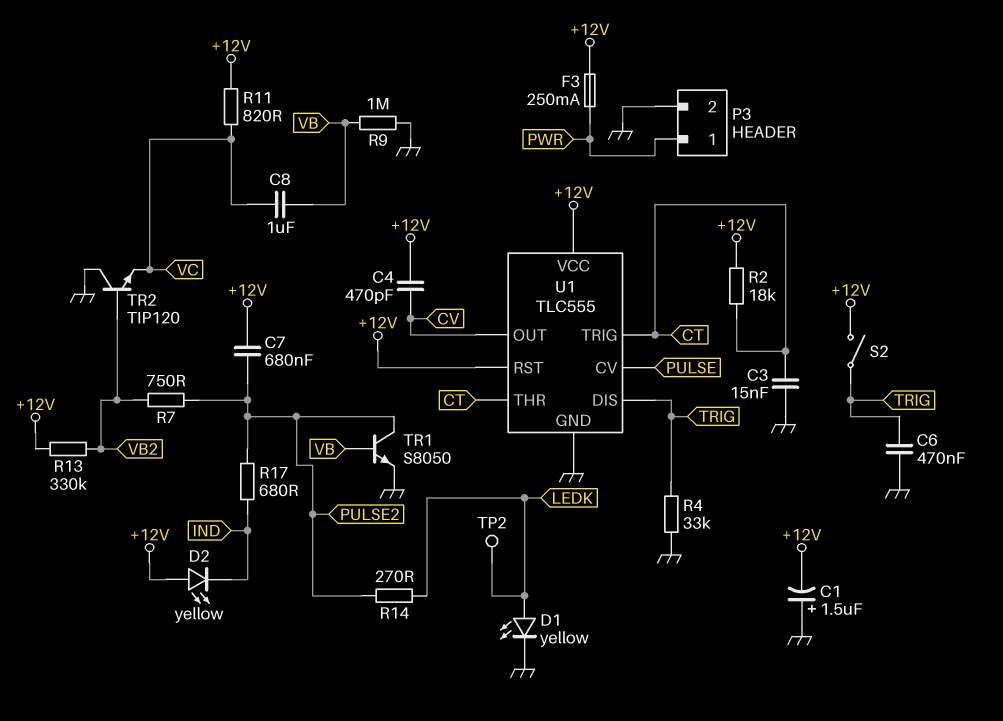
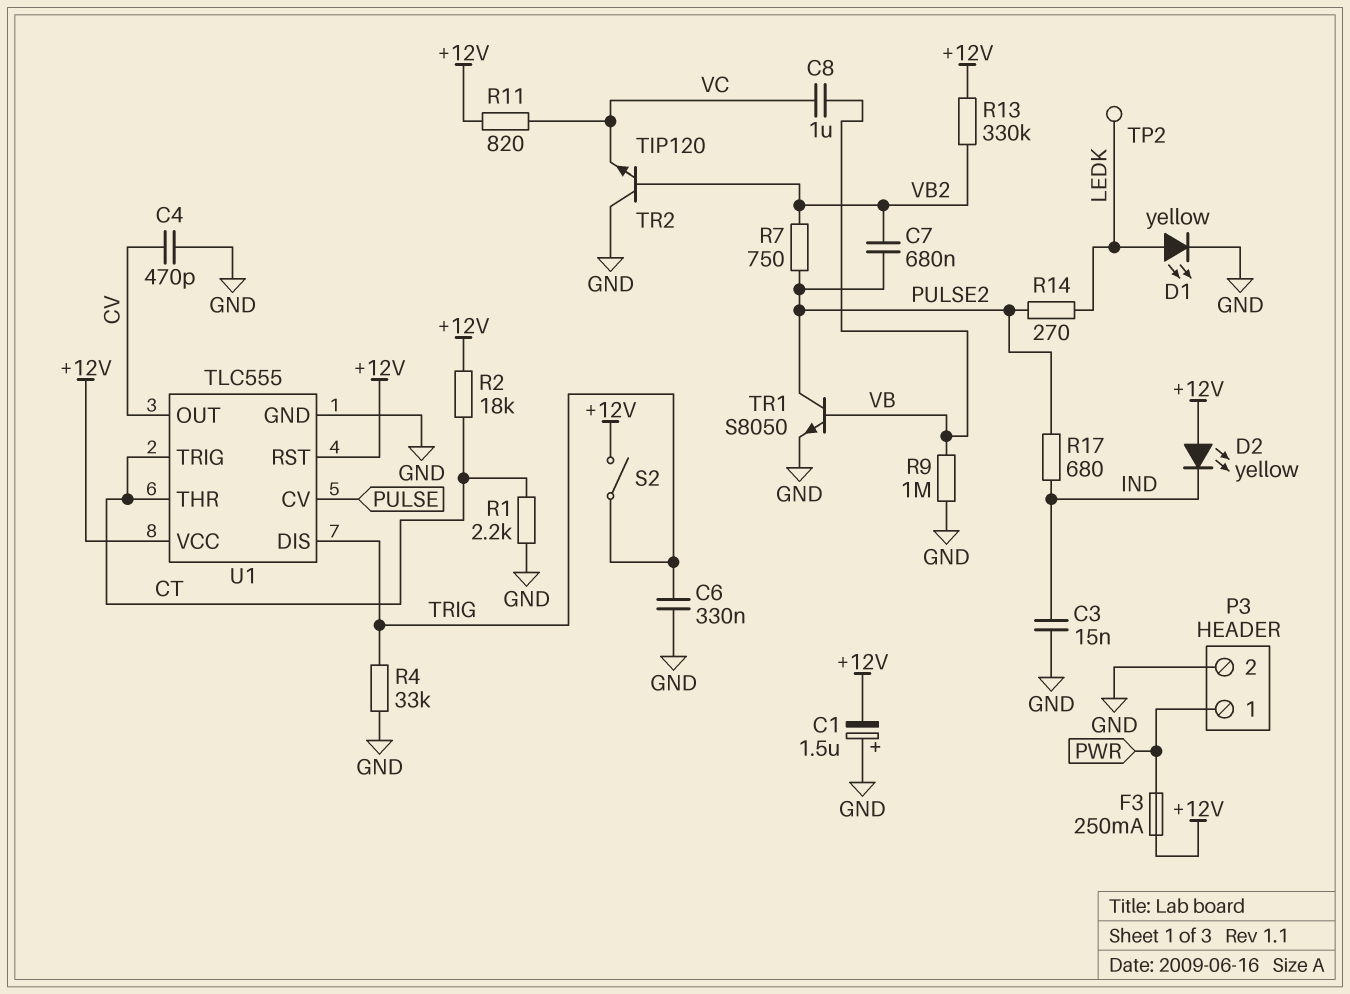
C3: 15nF (CT, GND) -> 15nF (GND, IND)
C4: 470pF (+12V, CV) -> 470pF (CV, GND)
C6: 470nF (GND, TRIG) -> 330nF (GND, TRIG)
C7: 680nF (+12V, PULSE2) -> 680nF (PULSE2, VB2)
R1: none -> 2.2k (CT, GND)

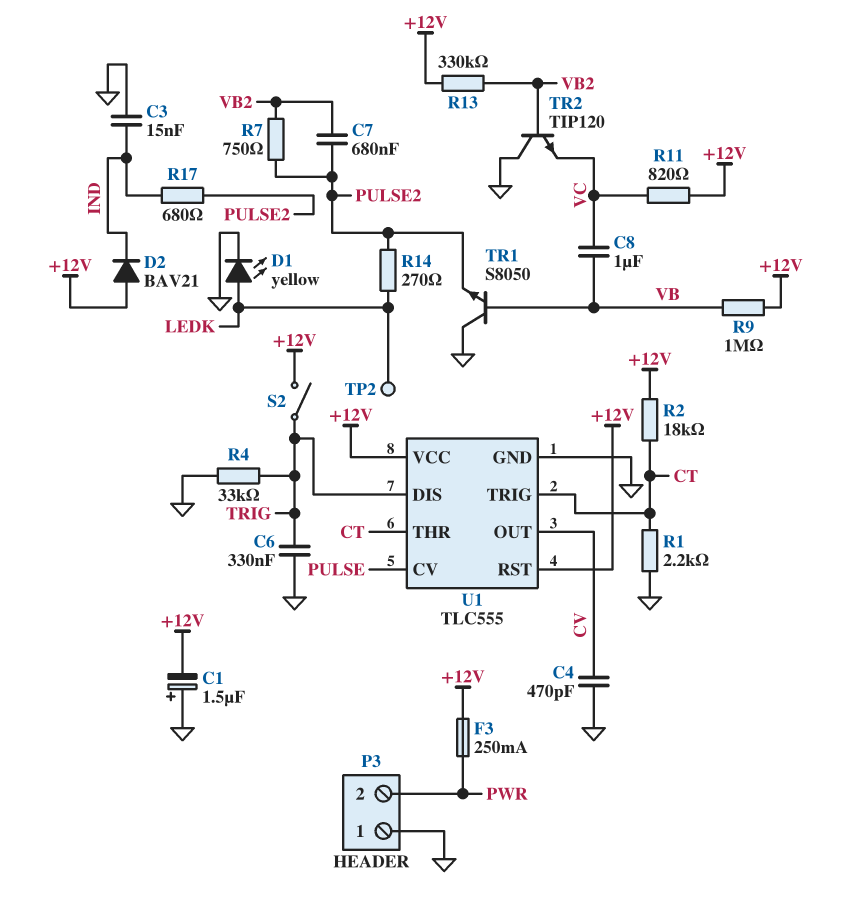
D2: LED yellow (A +12V, K IND) -> diode BAV21 (A +12V, K IND)
P3 pin 1: PWR -> GND
P3 pin 2: GND -> PWR
R9: 1M (GND, VB) -> 1M (+12V, VB)
TR1: NPN S8050 (B VB, C PULSE2, E GND) -> NPN S8050 (B VB, C GND, E PULSE2)

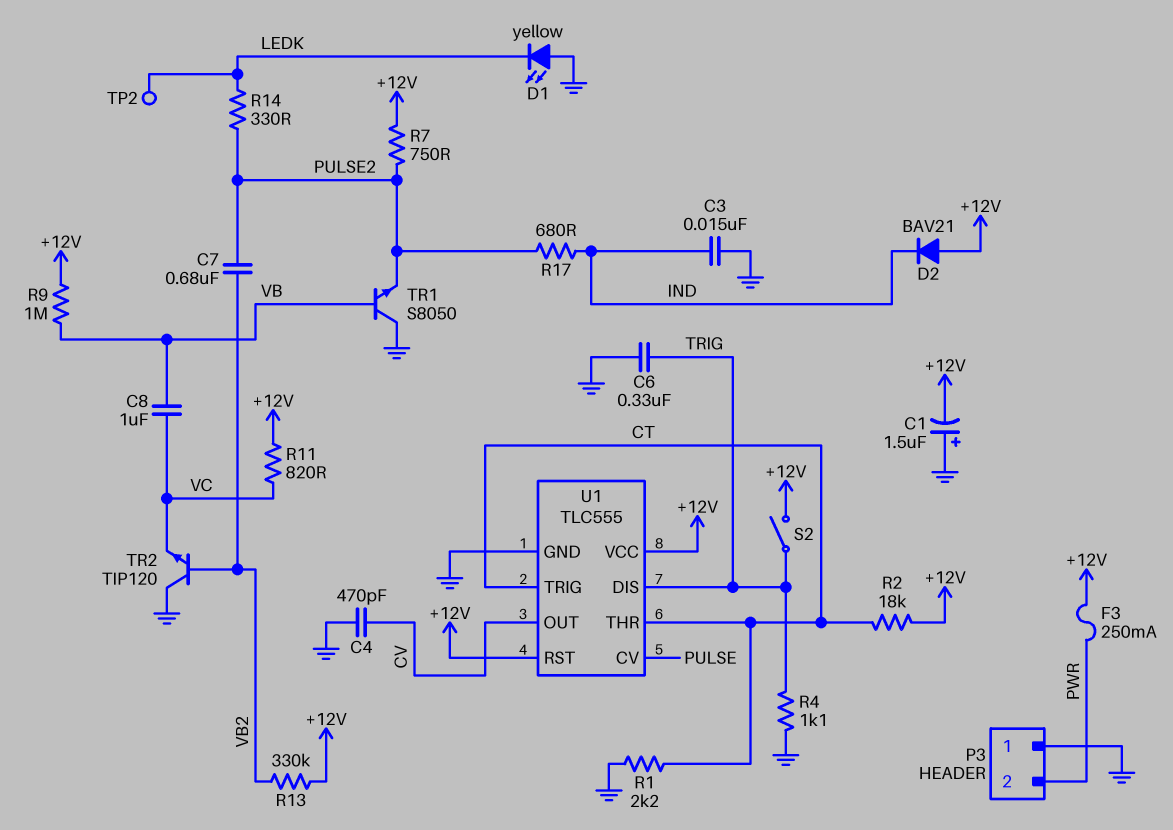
D1: LED yellow (A LEDK, K GND) -> LED yellow (A GND, K LEDK)
R4: 33k (GND, TRIG) -> 1.1k (GND, TRIG)
R7: 750 (PULSE2, VB2) -> 750 (+12V, PULSE2)
R14: 270 (LEDK, PULSE2) -> 330 (LEDK, PULSE2)

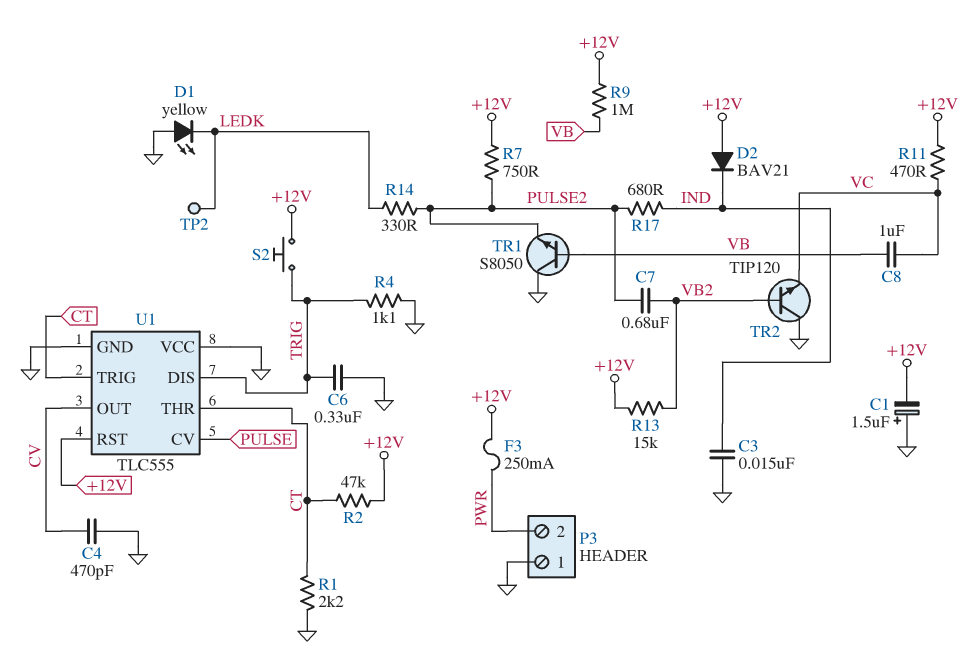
R2: 18k (+12V, CT) -> 47k (+12V, CT)
R11: 820 (+12V, VC) -> 470 (+12V, VC)
R13: 330k (+12V, VB2) -> 15k (+12V, VB2)
S2: switch (+12V, TRIG) -> button (+12V, TRIG)
U1 pin VCC: +12V -> GND

